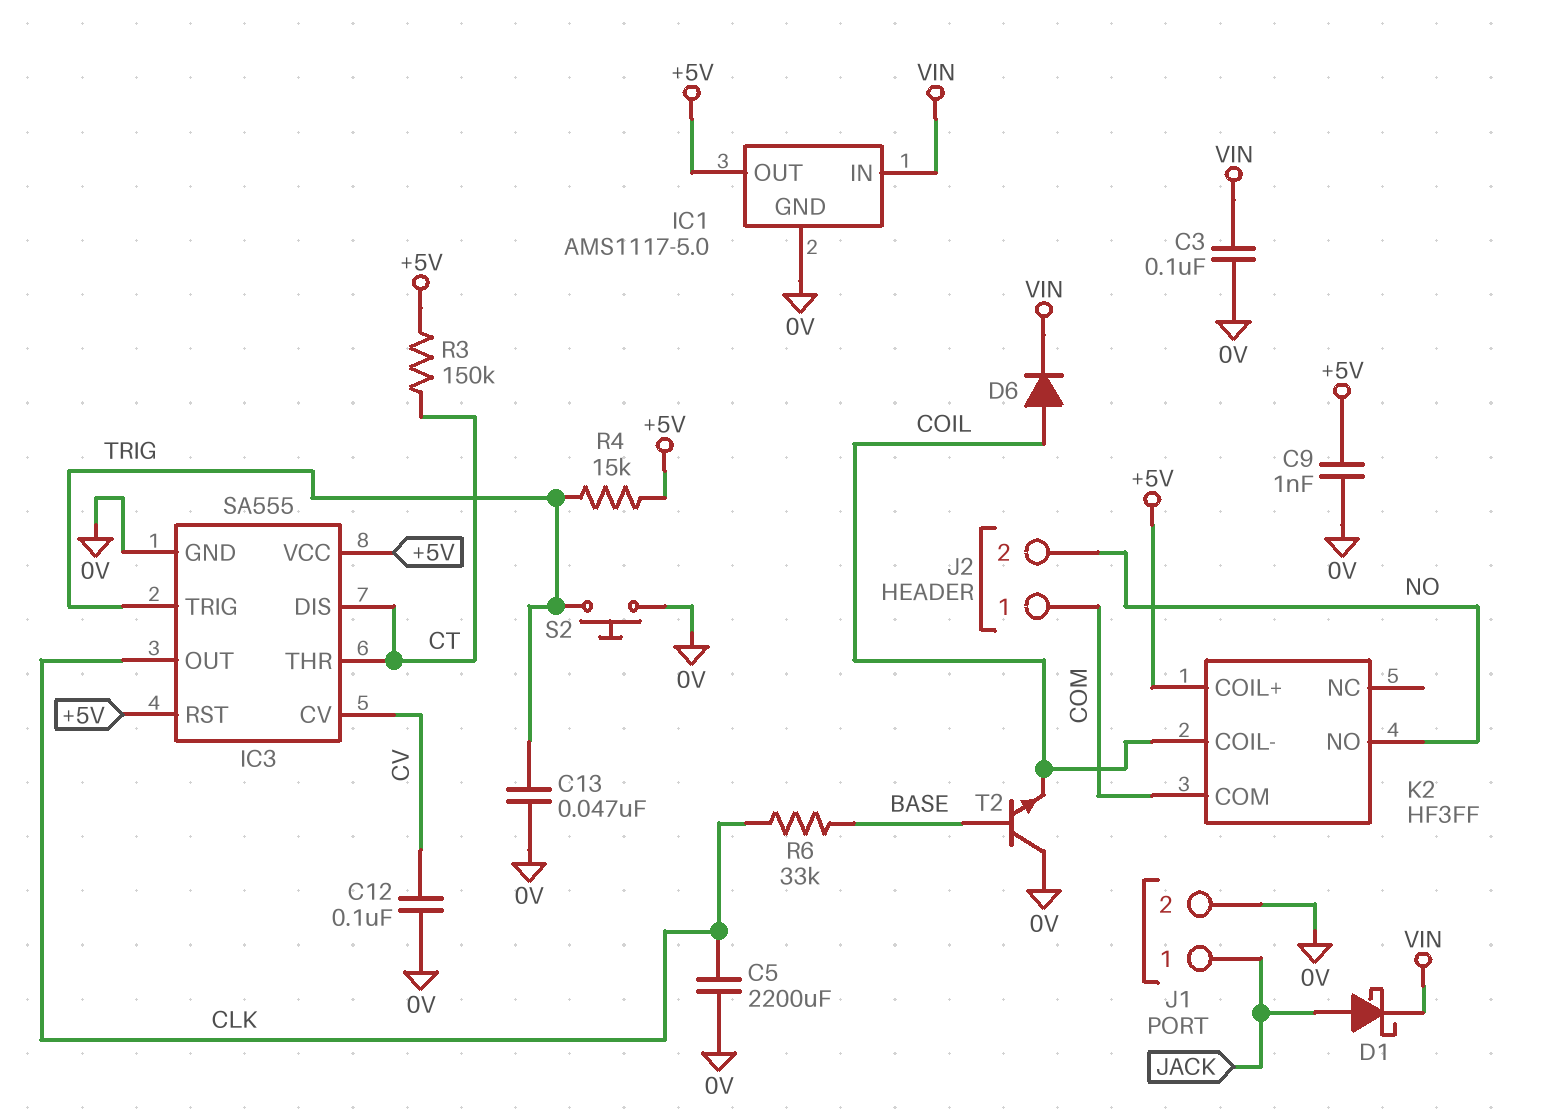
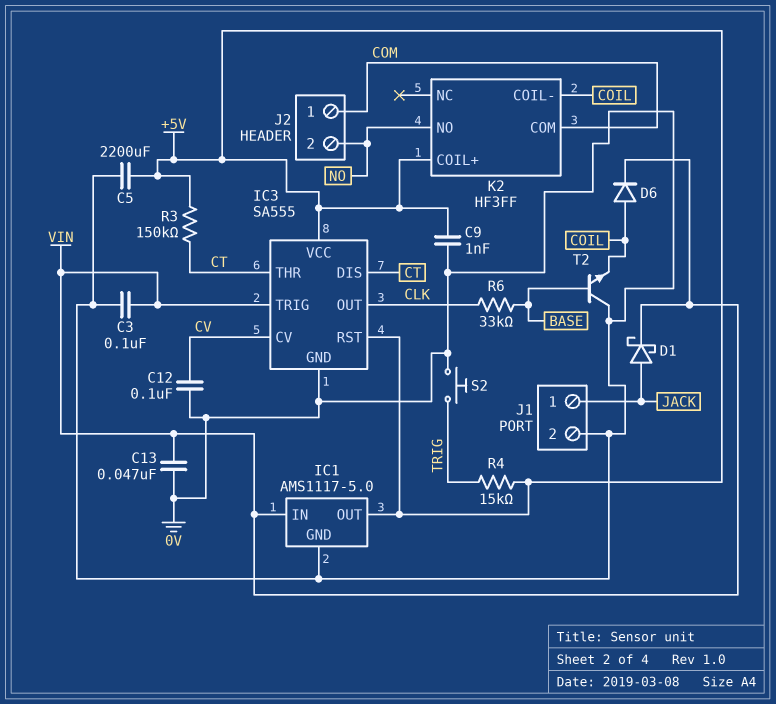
C5: 2200uF (0V, CLK) -> 2200uF (+5V, 0V)
C13: 47nF (0V, TRIG) -> 47nF (0V, VIN)
IC3 pin TRIG: TRIG -> VIN

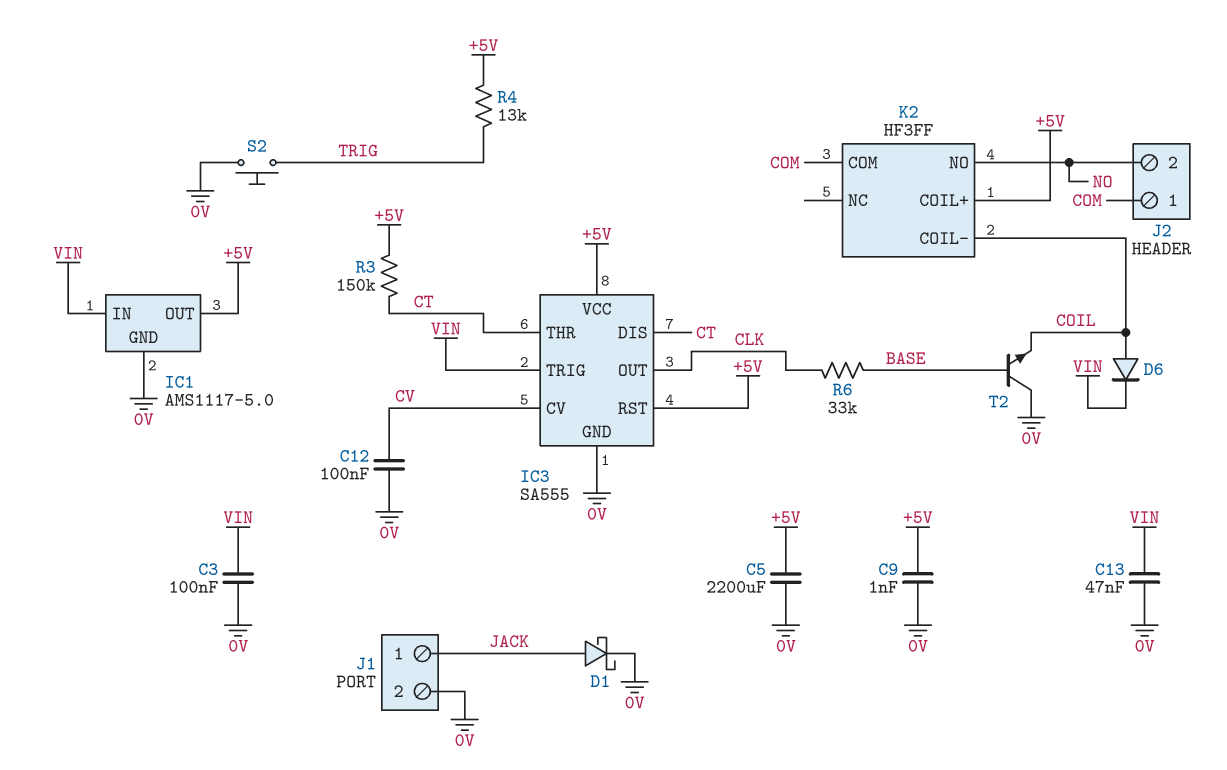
D1: schottky (A JACK, K VIN) -> schottky (A JACK, K 0V)
R4: 15k (+5V, TRIG) -> 13k (+5V, TRIG)

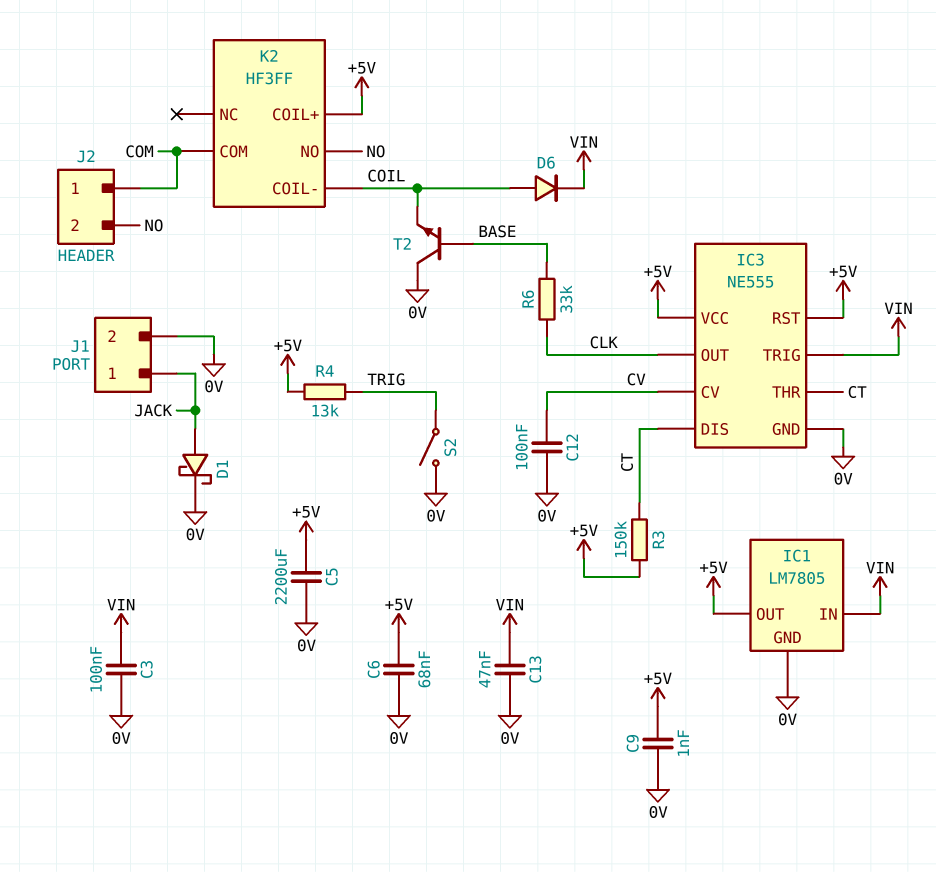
C6: none -> 68nF (+5V, 0V)
IC1: AMS1117-5.0 -> LM7805
IC3: SA555 -> NE555
S2: button (0V, TRIG) -> switch (0V, TRIG)

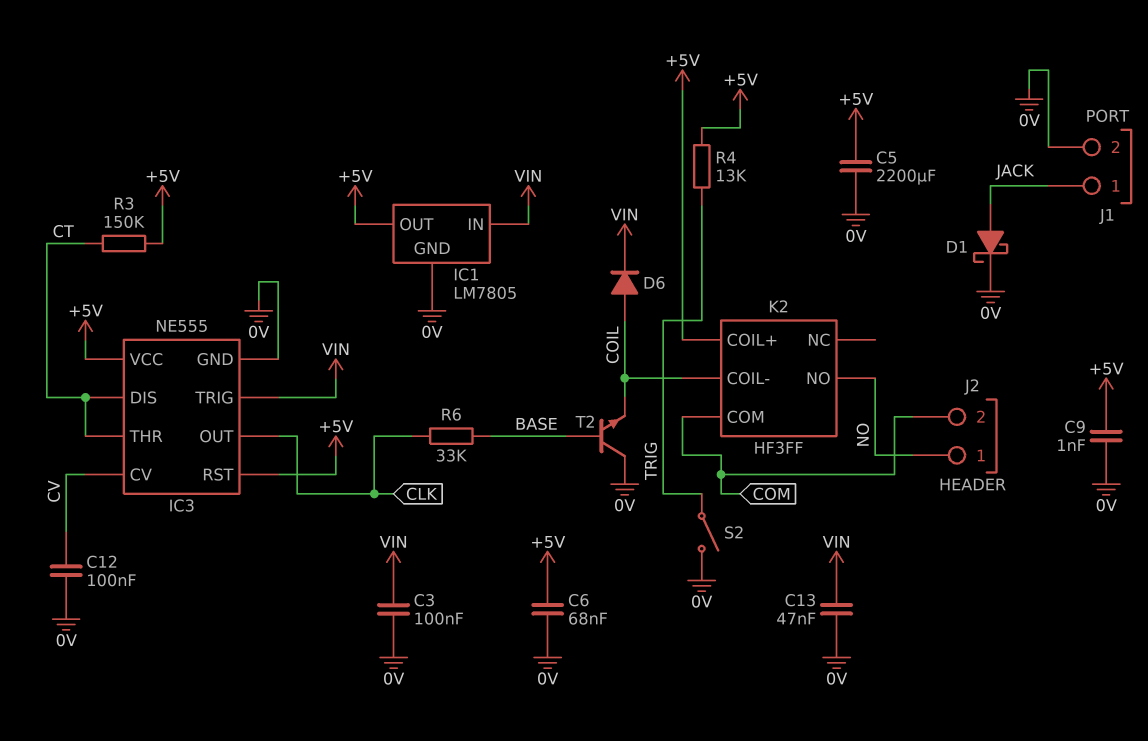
J2 pin 1: COM -> NO
J2 pin 2: NO -> COM

